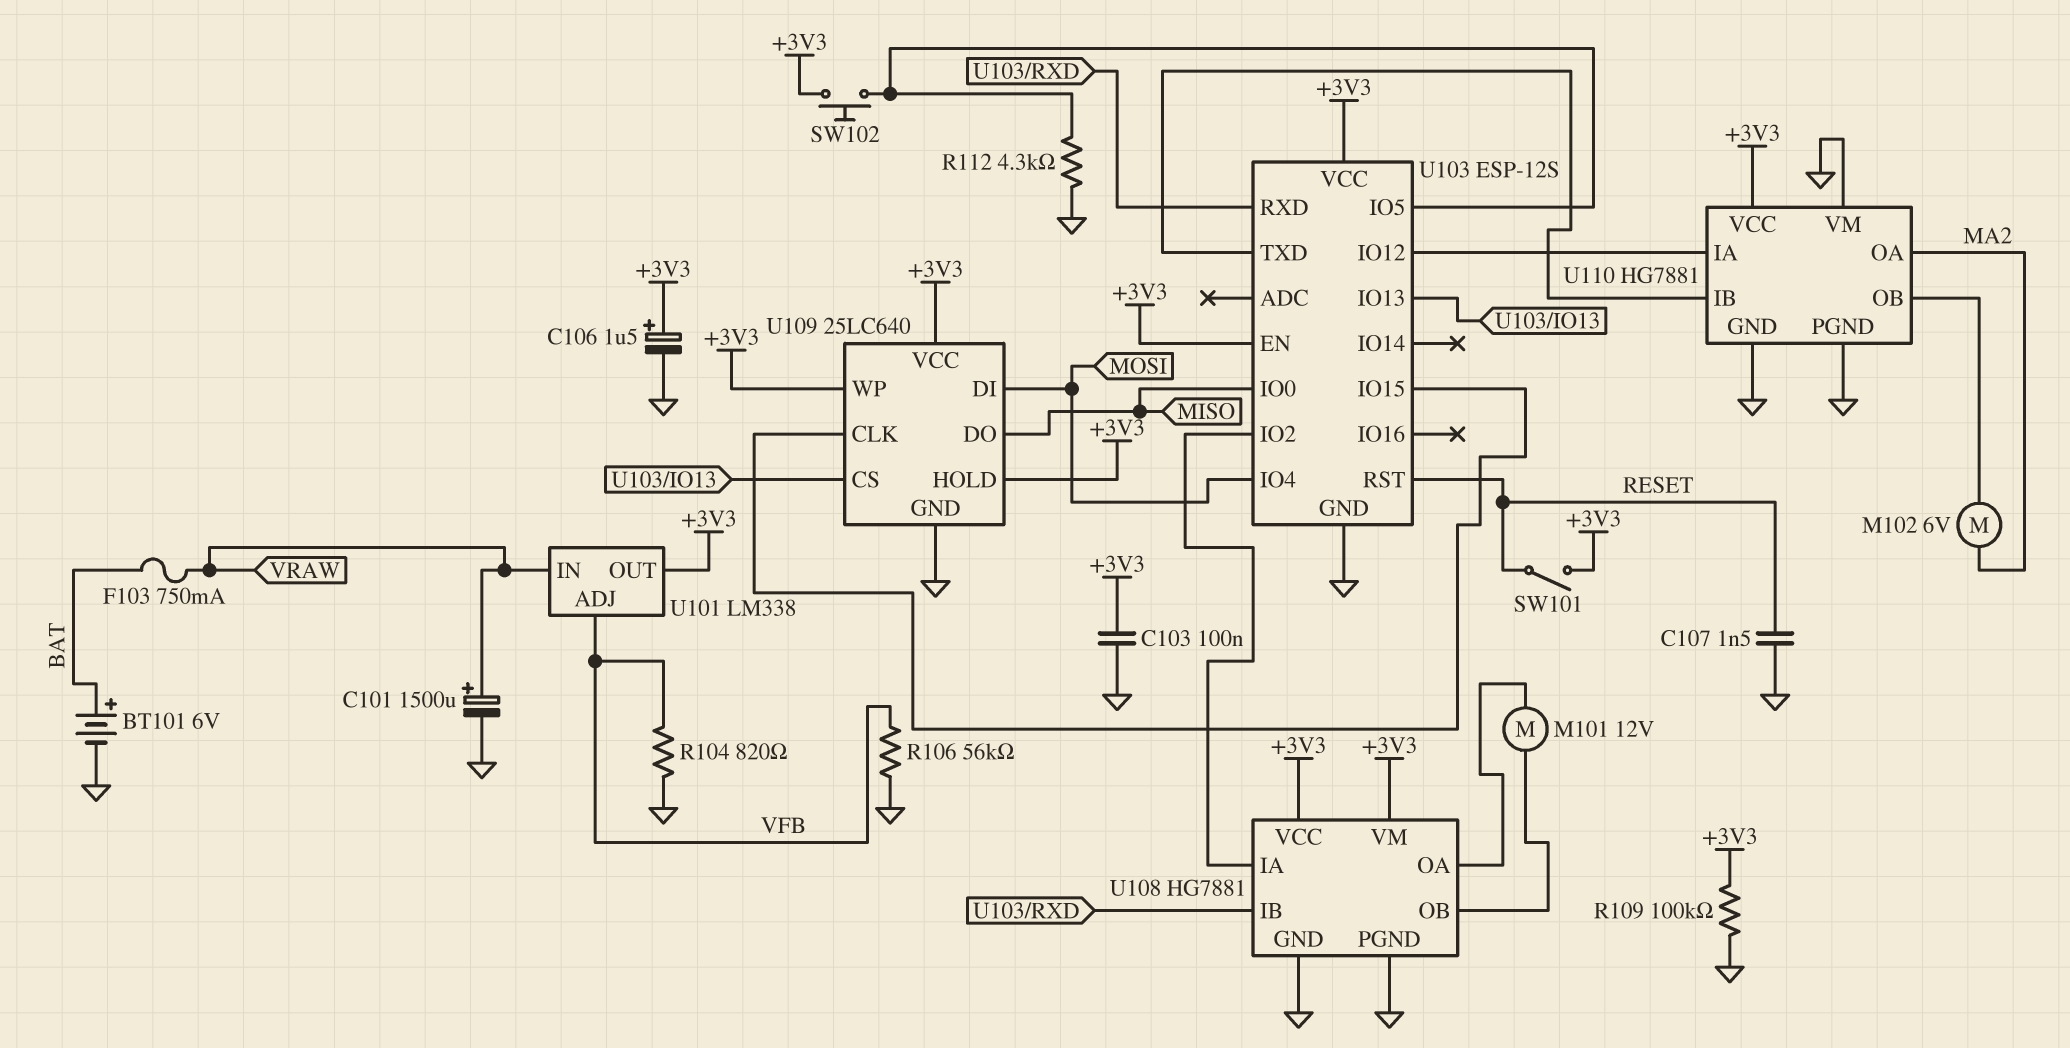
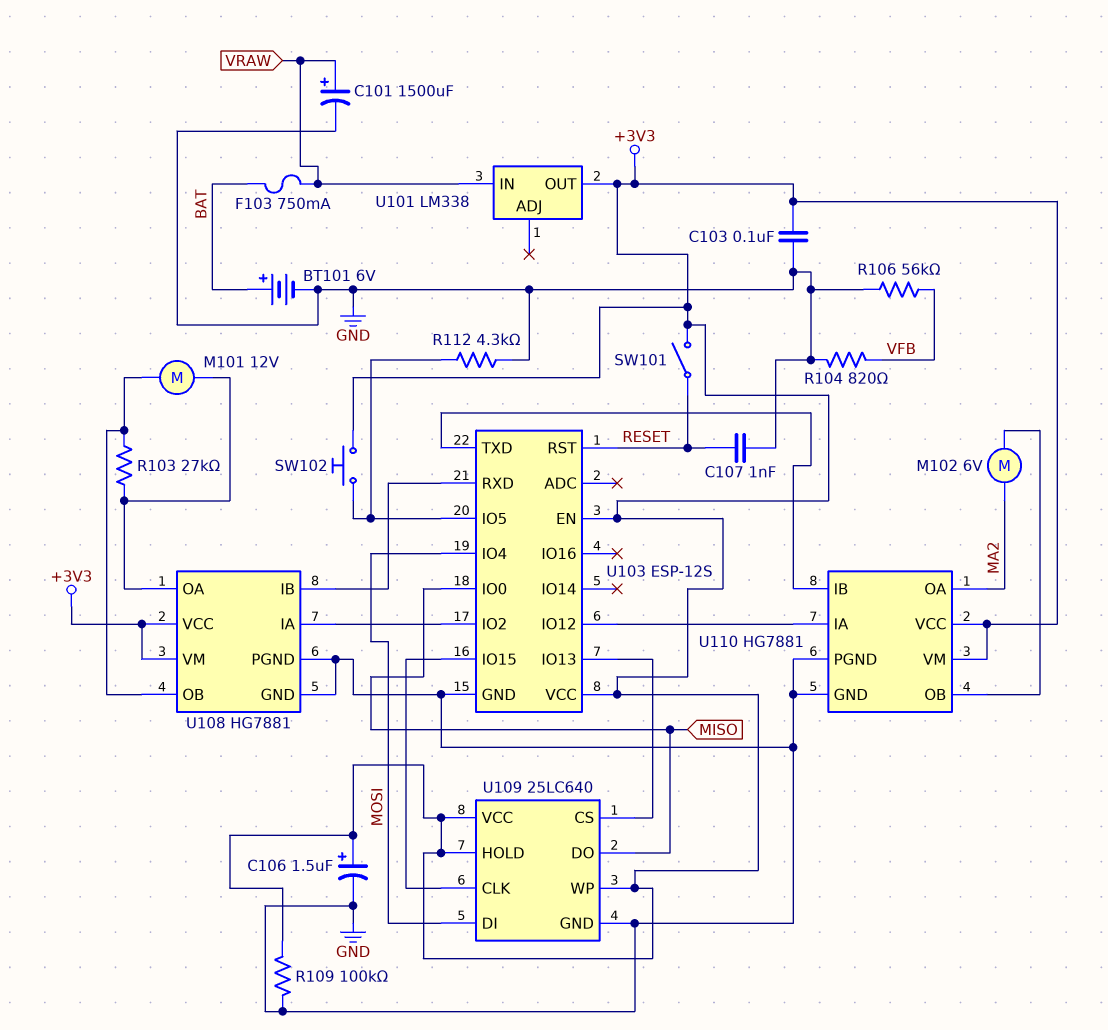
C107: 1.5nF (GND, RESET) -> 1nF (GND, RESET)
R103: none -> 27k (U108/OA, U108/OB)
U101 pin ADJ: VFB -> none
U110 pin VM: GND -> +3V3

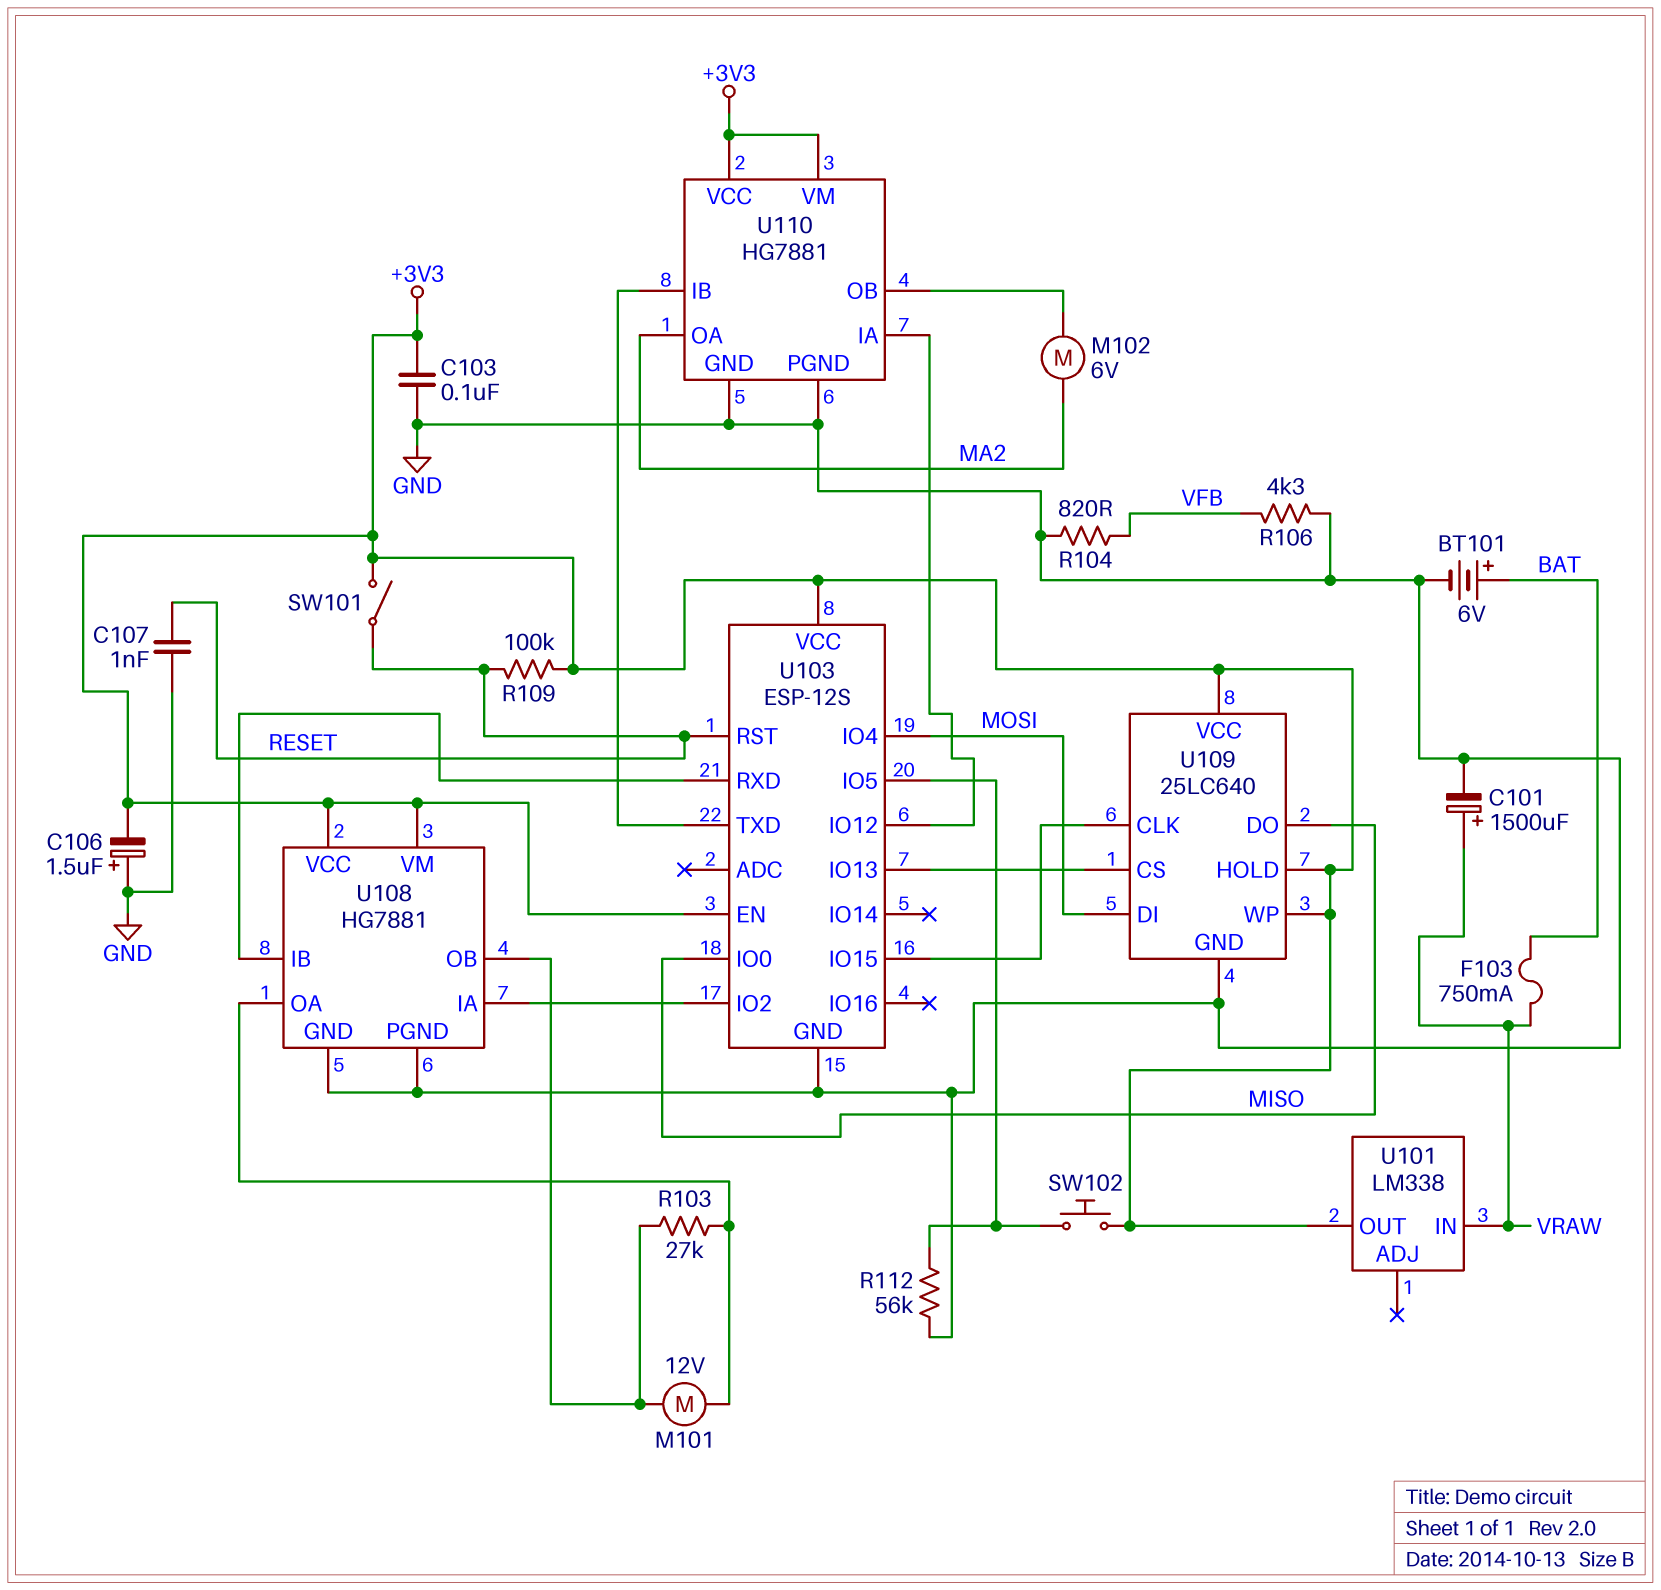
C106: 1.5uF (plus +3V3, minus GND) -> 1.5uF (plus GND, minus +3V3)
R106: 56k (GND, VFB) -> 4.3k (GND, VFB)
R109: 100k (+3V3, GND) -> 100k (+3V3, RESET)
R112: 4.3k (GND, U103/IO5) -> 56k (GND, U103/IO5)

